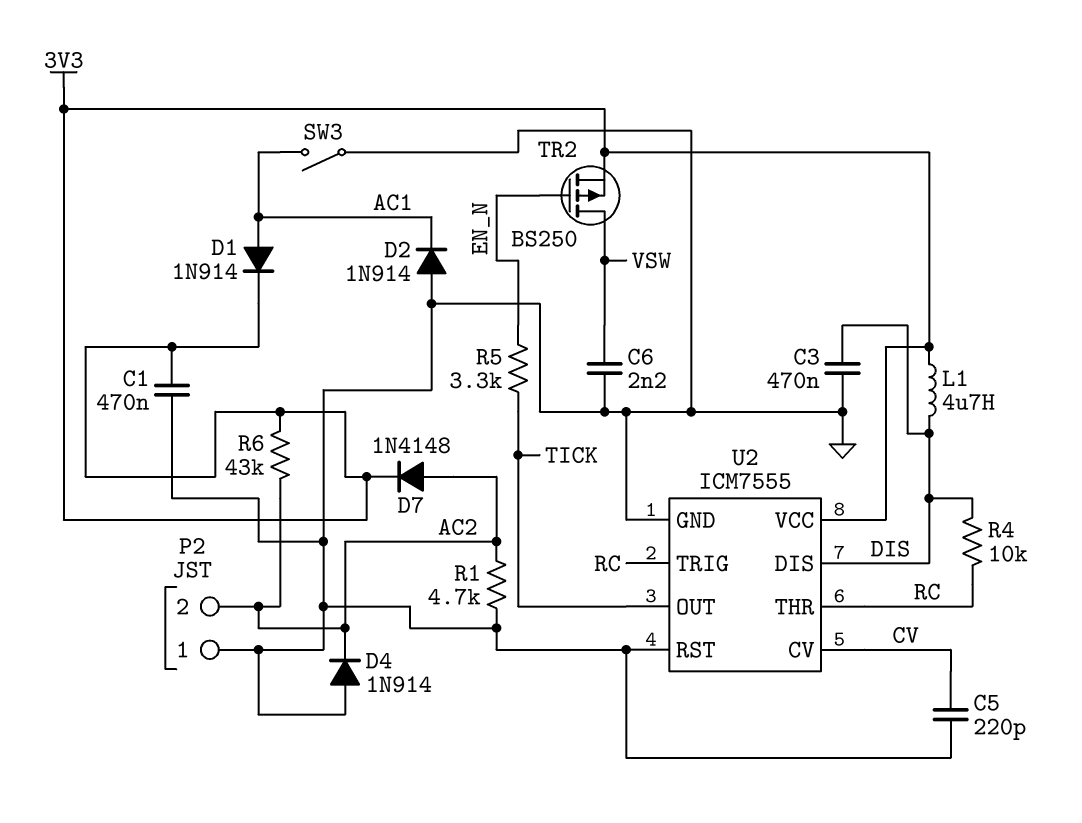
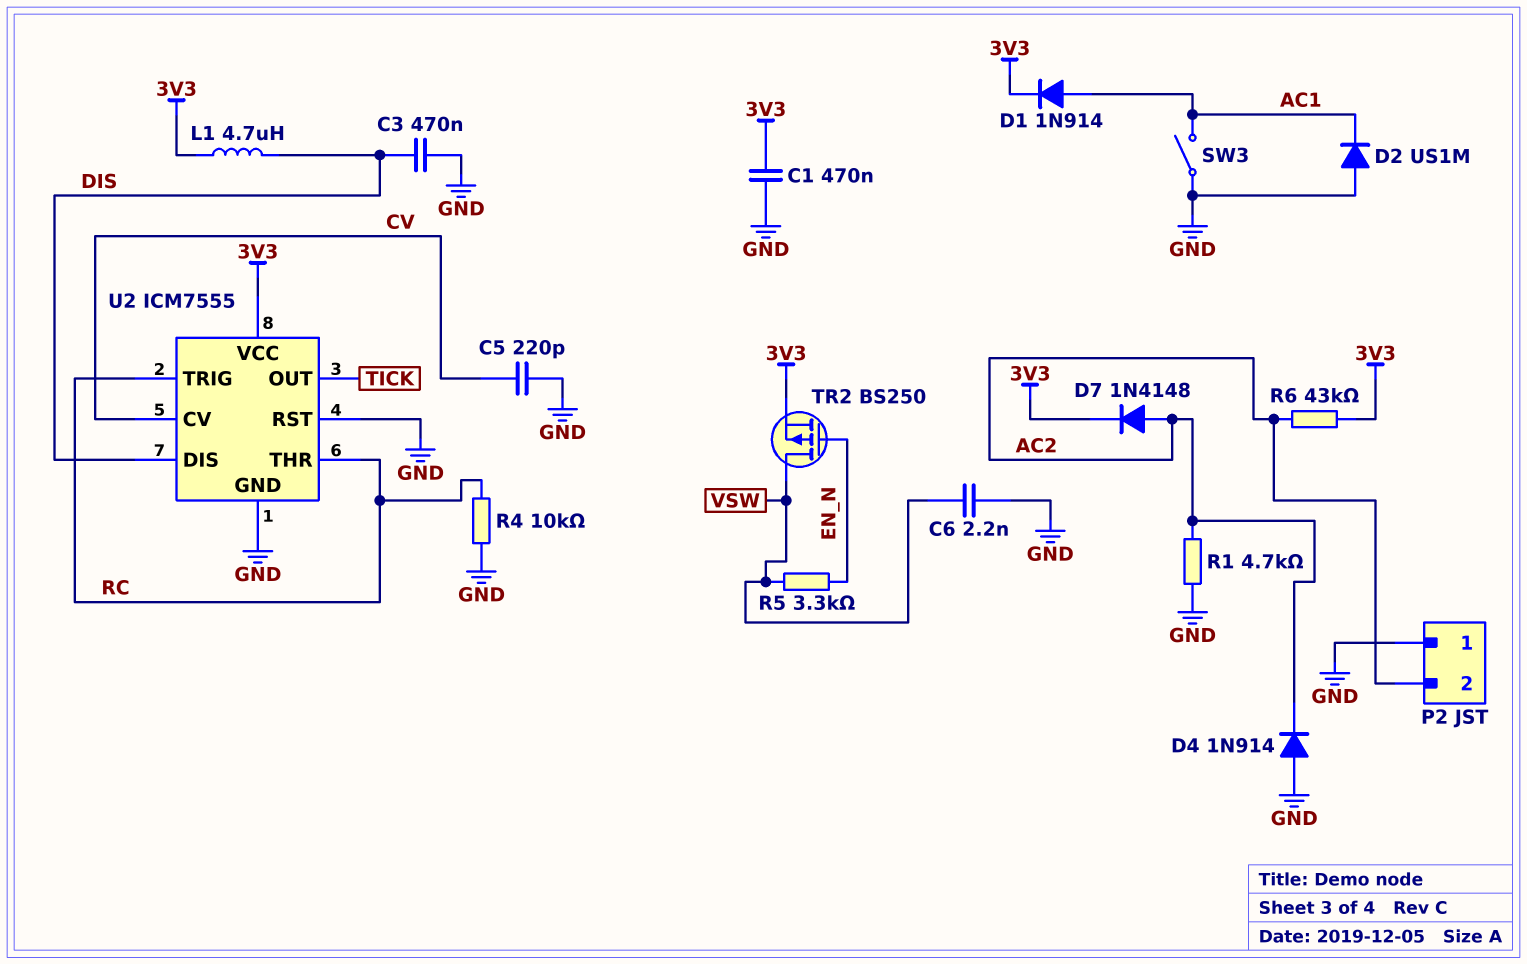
D2: diode 1N914 (A GND, K AC1) -> diode US1M (A GND, K AC1)
R4: 10k (DIS, RC) -> 10k (GND, RC)
R5: 3.3k (EN_N, TICK) -> 3.3k (EN_N, VSW)

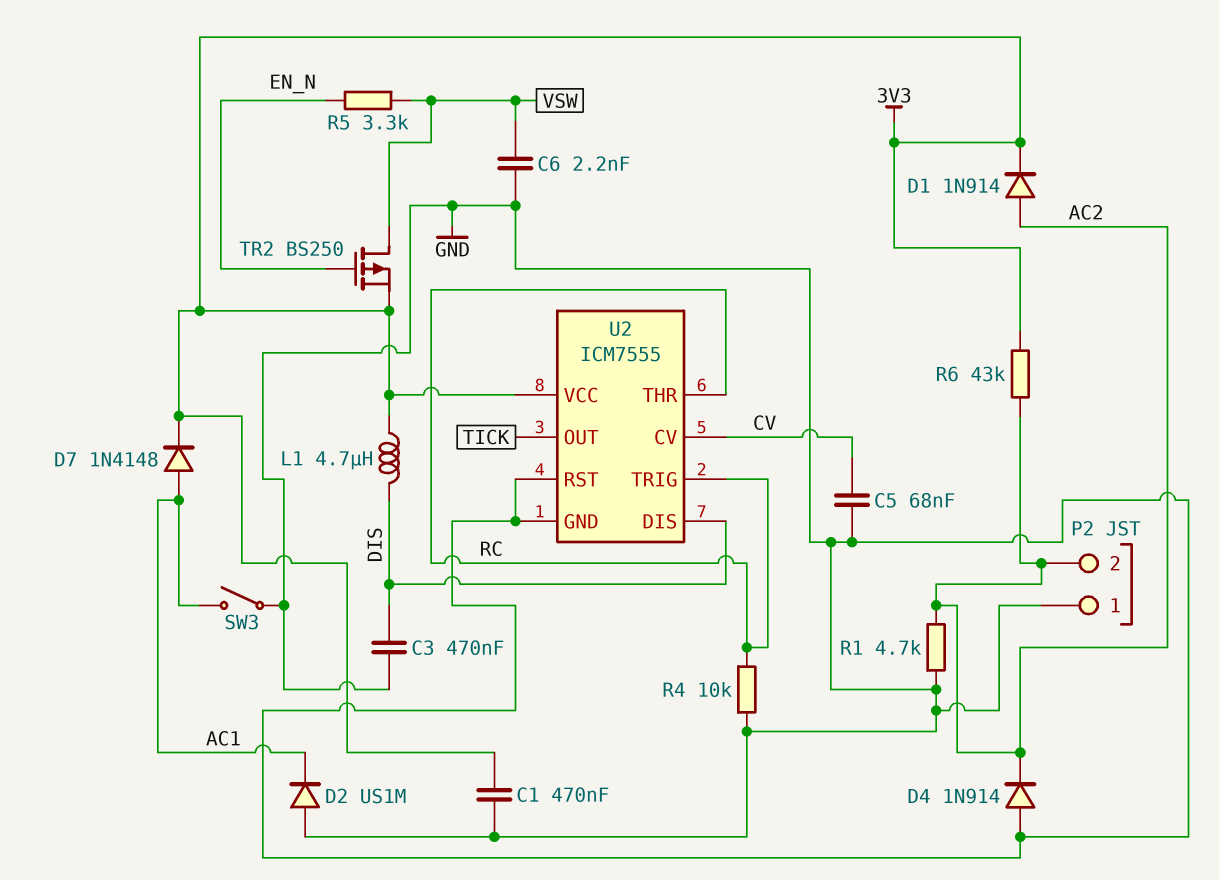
C5: 220pF (CV, GND) -> 68nF (CV, GND)
D1: diode 1N914 (A AC1, K 3V3) -> diode 1N914 (A AC2, K 3V3)
D7: diode 1N4148 (A AC2, K 3V3) -> diode 1N4148 (A AC1, K 3V3)

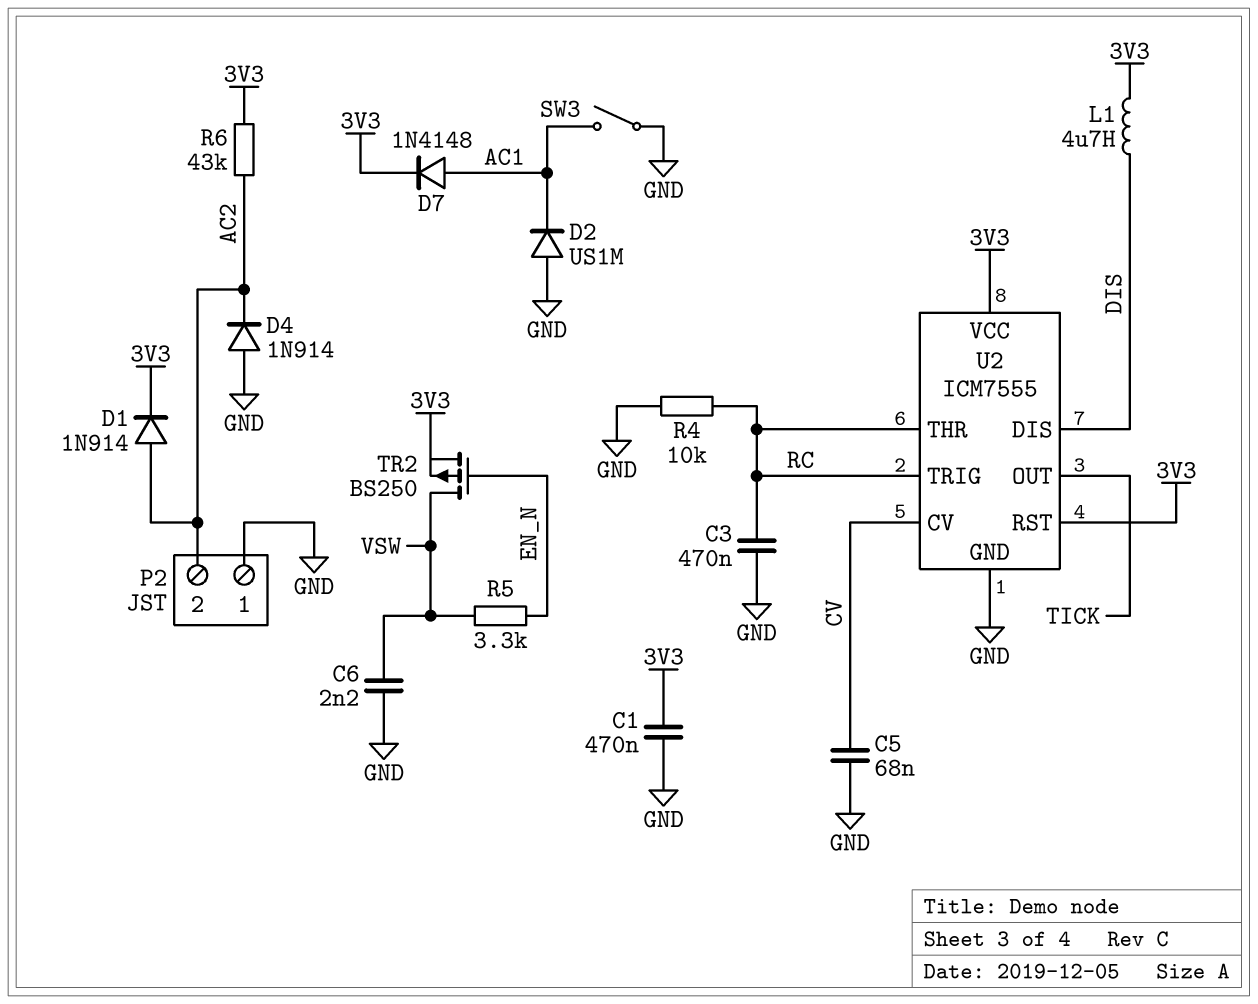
C3: 470nF (DIS, GND) -> 470nF (GND, RC)
R1: 4.7k (AC2, GND) -> none
U2 pin RST: GND -> 3V3

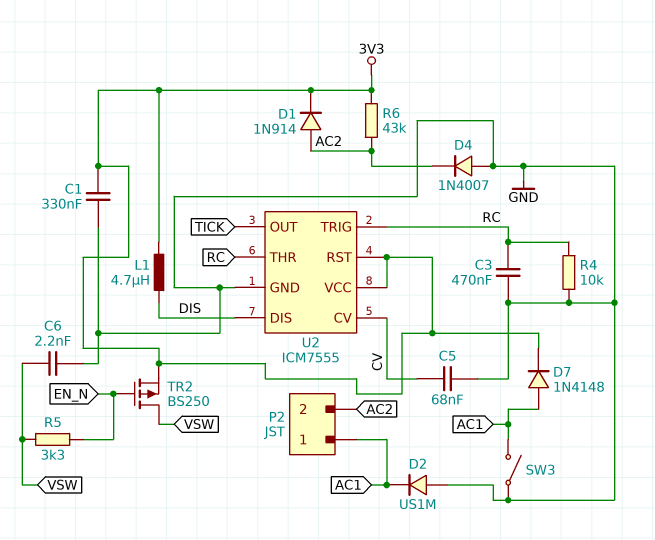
C1: 470nF (3V3, GND) -> 330nF (3V3, GND)
D4: diode 1N914 (A GND, K AC2) -> diode 1N4007 (A GND, K AC2)
P2 pin 1: GND -> AC1

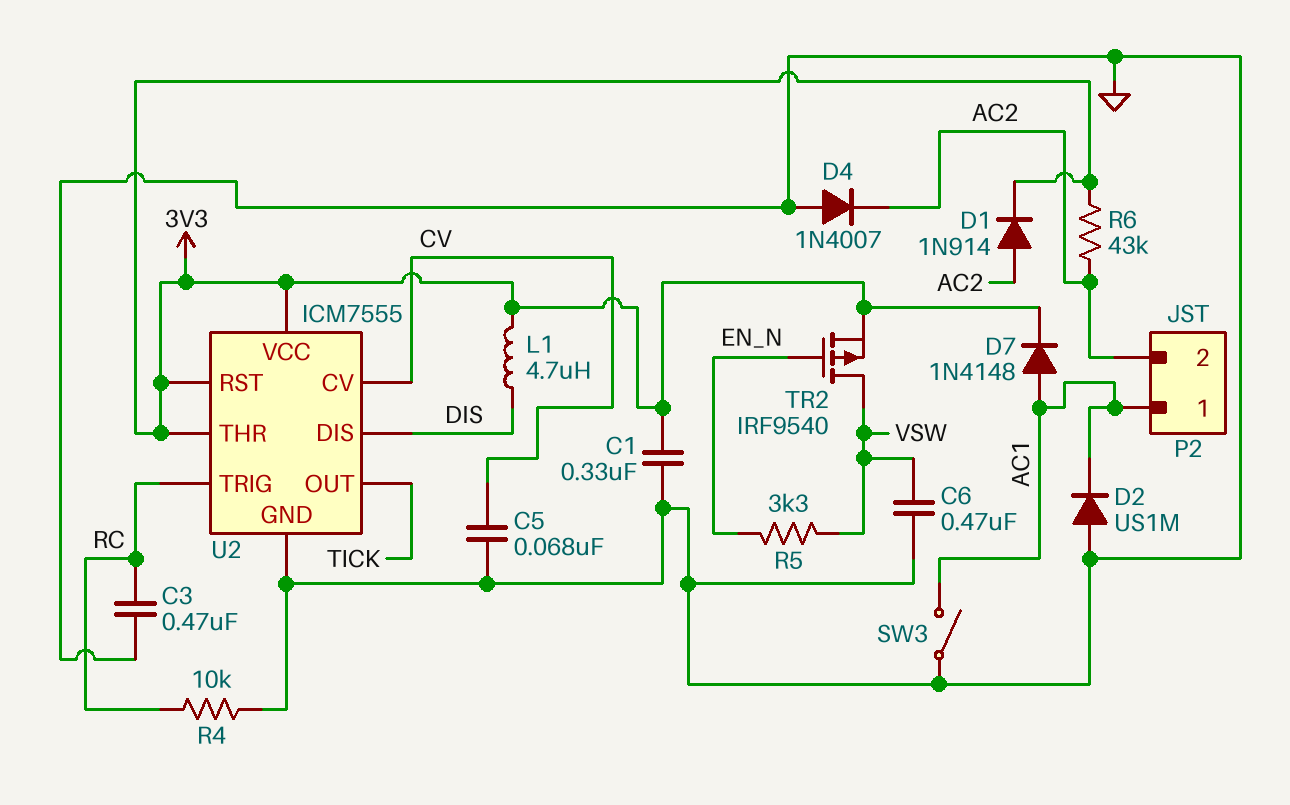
C6: 2.2nF (GND, VSW) -> 470nF (GND, VSW)
TR2: PMOS BS250 (G EN_N, D VSW, S 3V3) -> PMOS IRF9540 (G EN_N, D VSW, S 3V3)
U2 pin THR: RC -> 3V3

